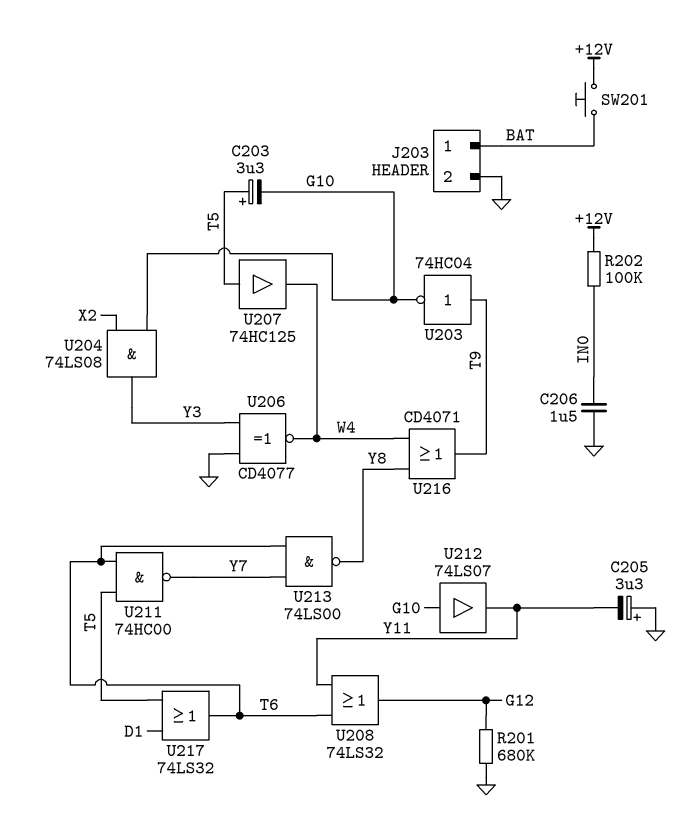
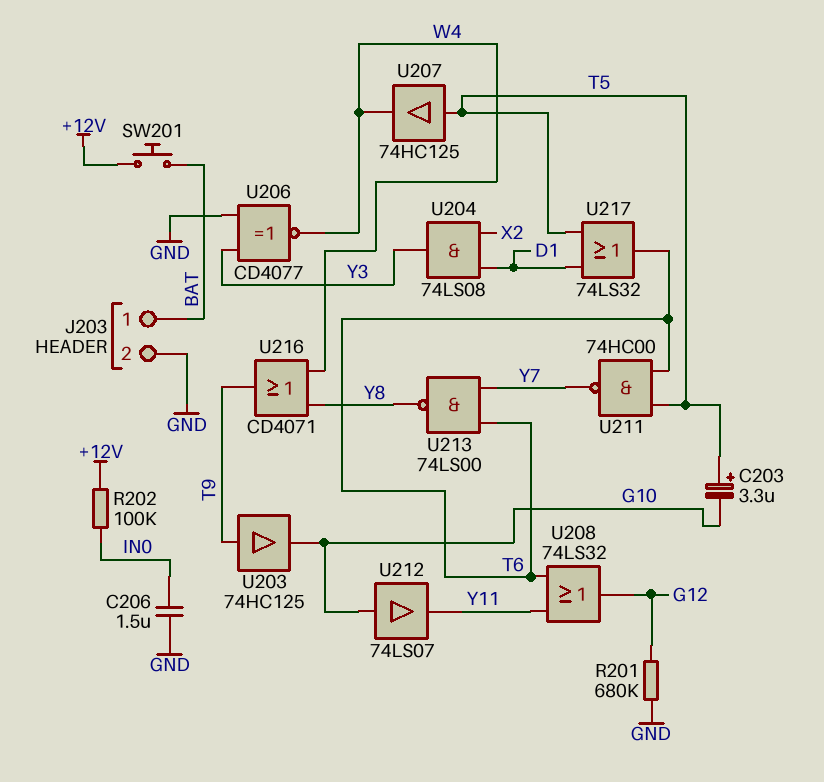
C205: 3.3uF (plus GND, minus Y11) -> none
U203: NOT 74HC04 (in T9, out G10) -> buffer 74HC125 (in T9, out G10)
U204: AND 74LS08 (in G10, in X2, out Y3) -> AND 74LS08 (in D1, in X2, out Y3)

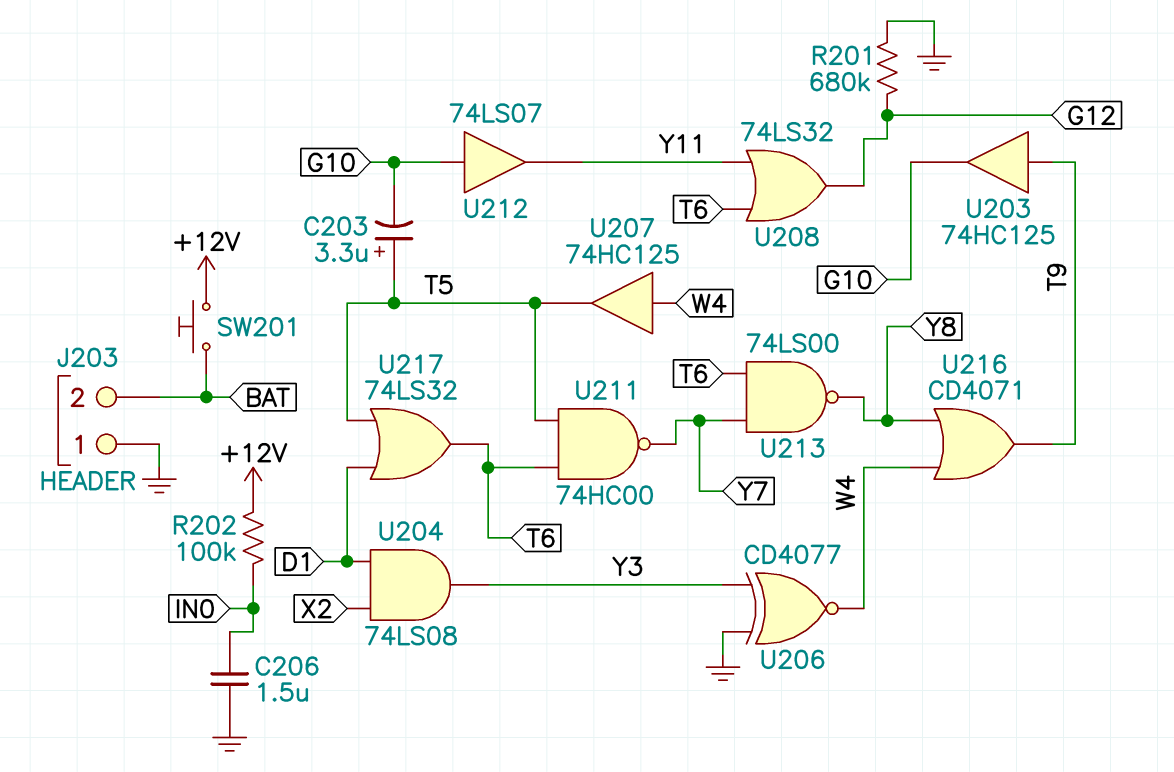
J203 pin 1: BAT -> GND
J203 pin 2: GND -> BAT
U207: buffer 74HC125 (in T5, out W4) -> buffer 74HC125 (in W4, out T5)

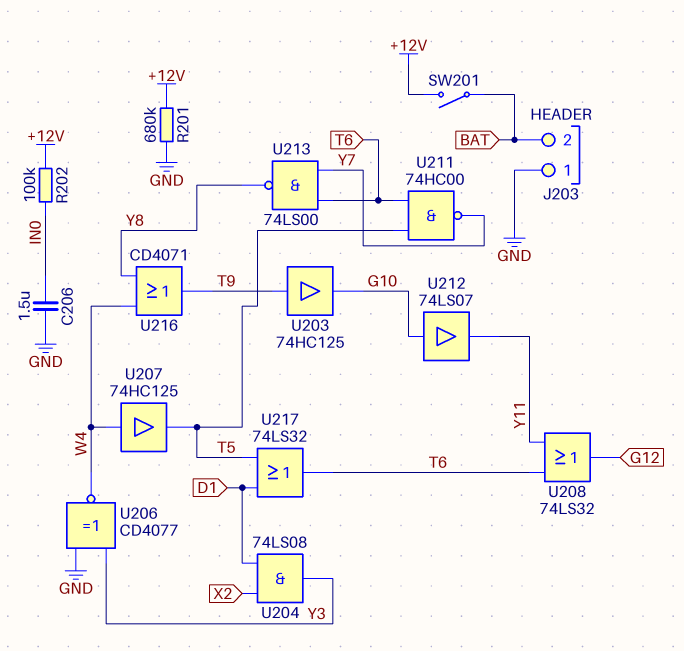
C203: 3.3uF (plus T5, minus G10) -> none
R201: 680k (G12, GND) -> 680k (+12V, GND)
SW201: button (+12V, BAT) -> switch (+12V, BAT)

